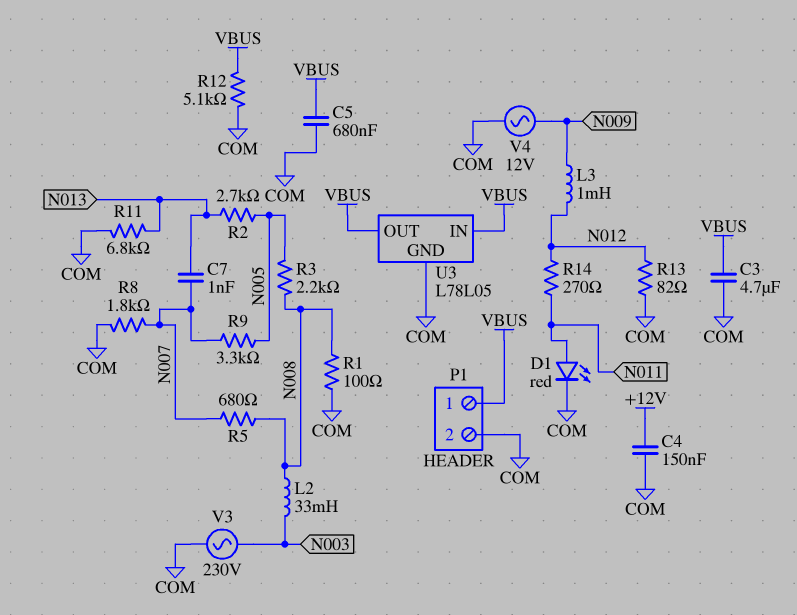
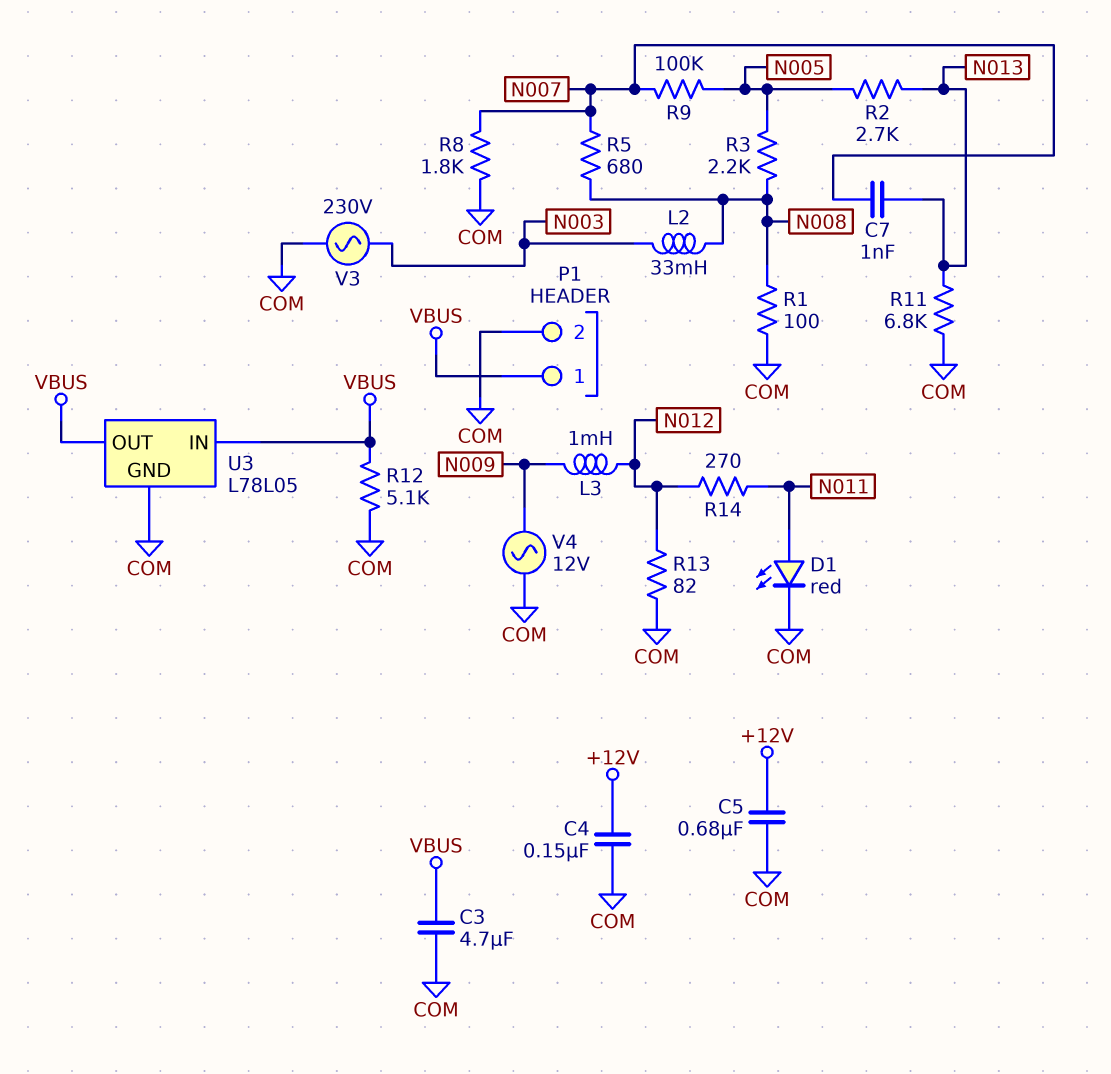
C5: 680nF (COM, VBUS) -> 680nF (+12V, COM)
R9: 3.3k (N005, N007) -> 100k (N005, N007)

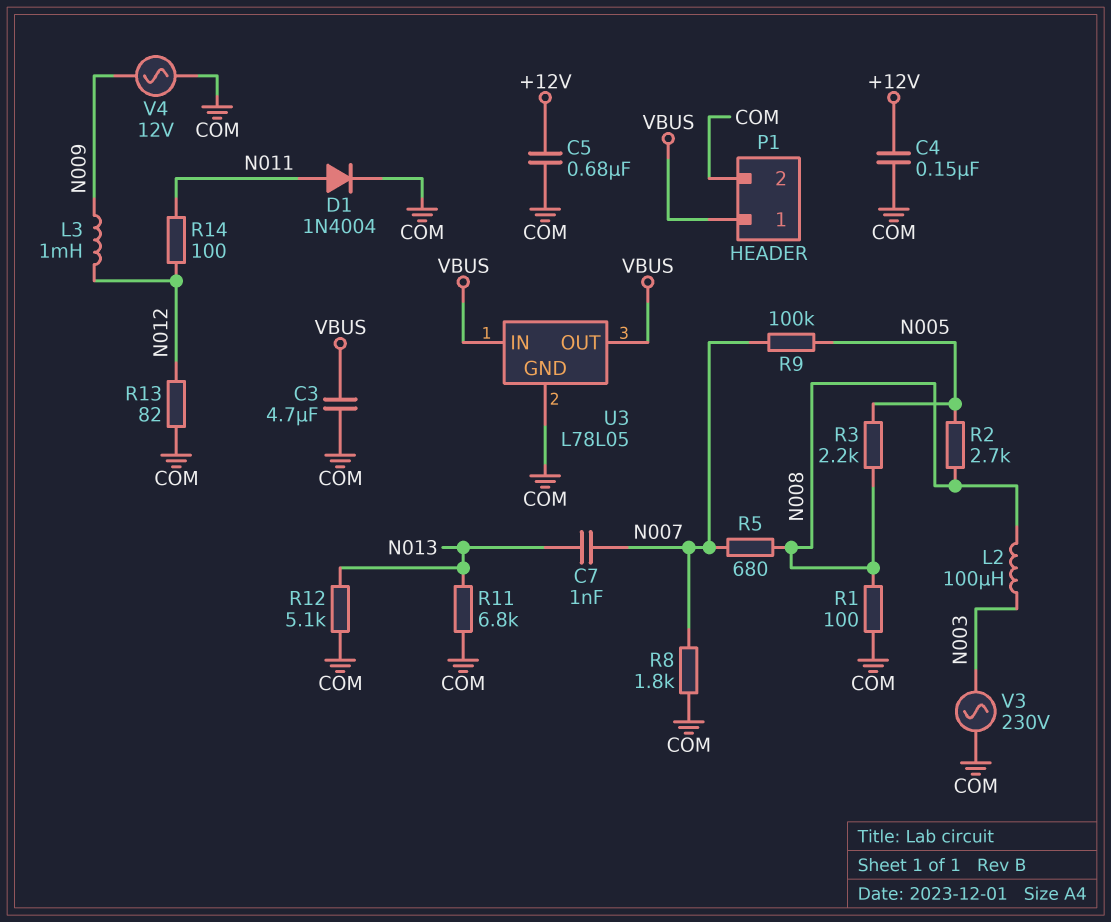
D1: LED red (A N011, K COM) -> diode 1N4004 (A N011, K COM)
L2: 33mH (N003, N008) -> 100uH (N003, N008)
R2: 2.7k (N005, N013) -> 2.7k (N005, N008)
R12: 5.1k (COM, VBUS) -> 5.1k (COM, N013)
R14: 270 (N011, N012) -> 100 (N011, N012)

